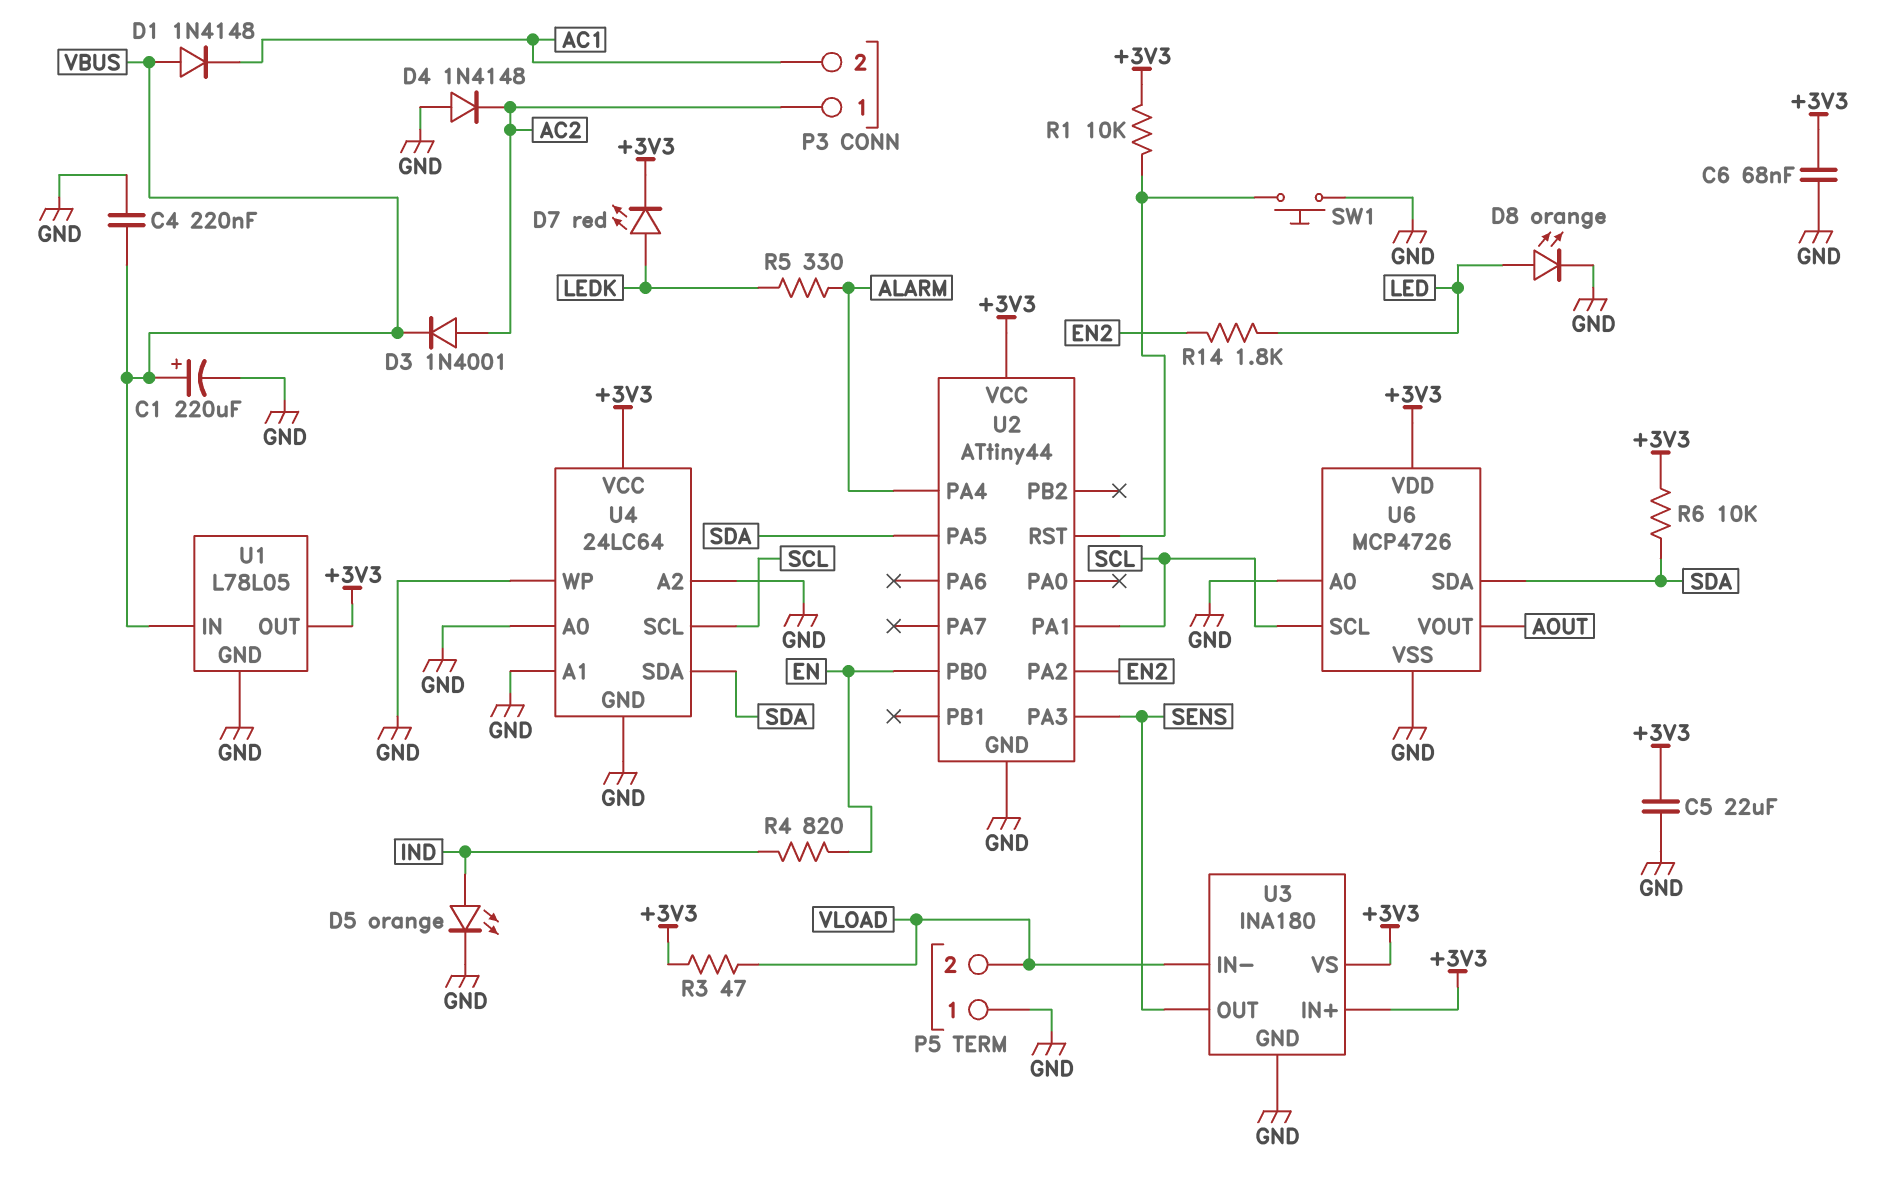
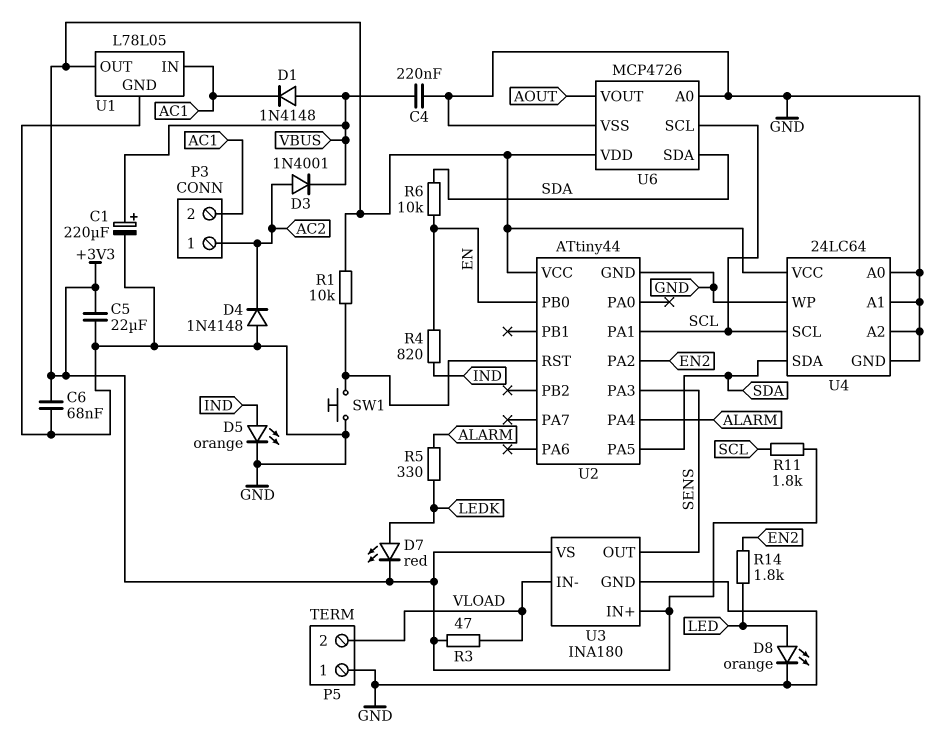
R6: 10k (+3V3, SDA) -> 10k (EN, SDA)
R11: none -> 1.8k (+3V3, SCL)
U1 pin IN: VBUS -> AC1

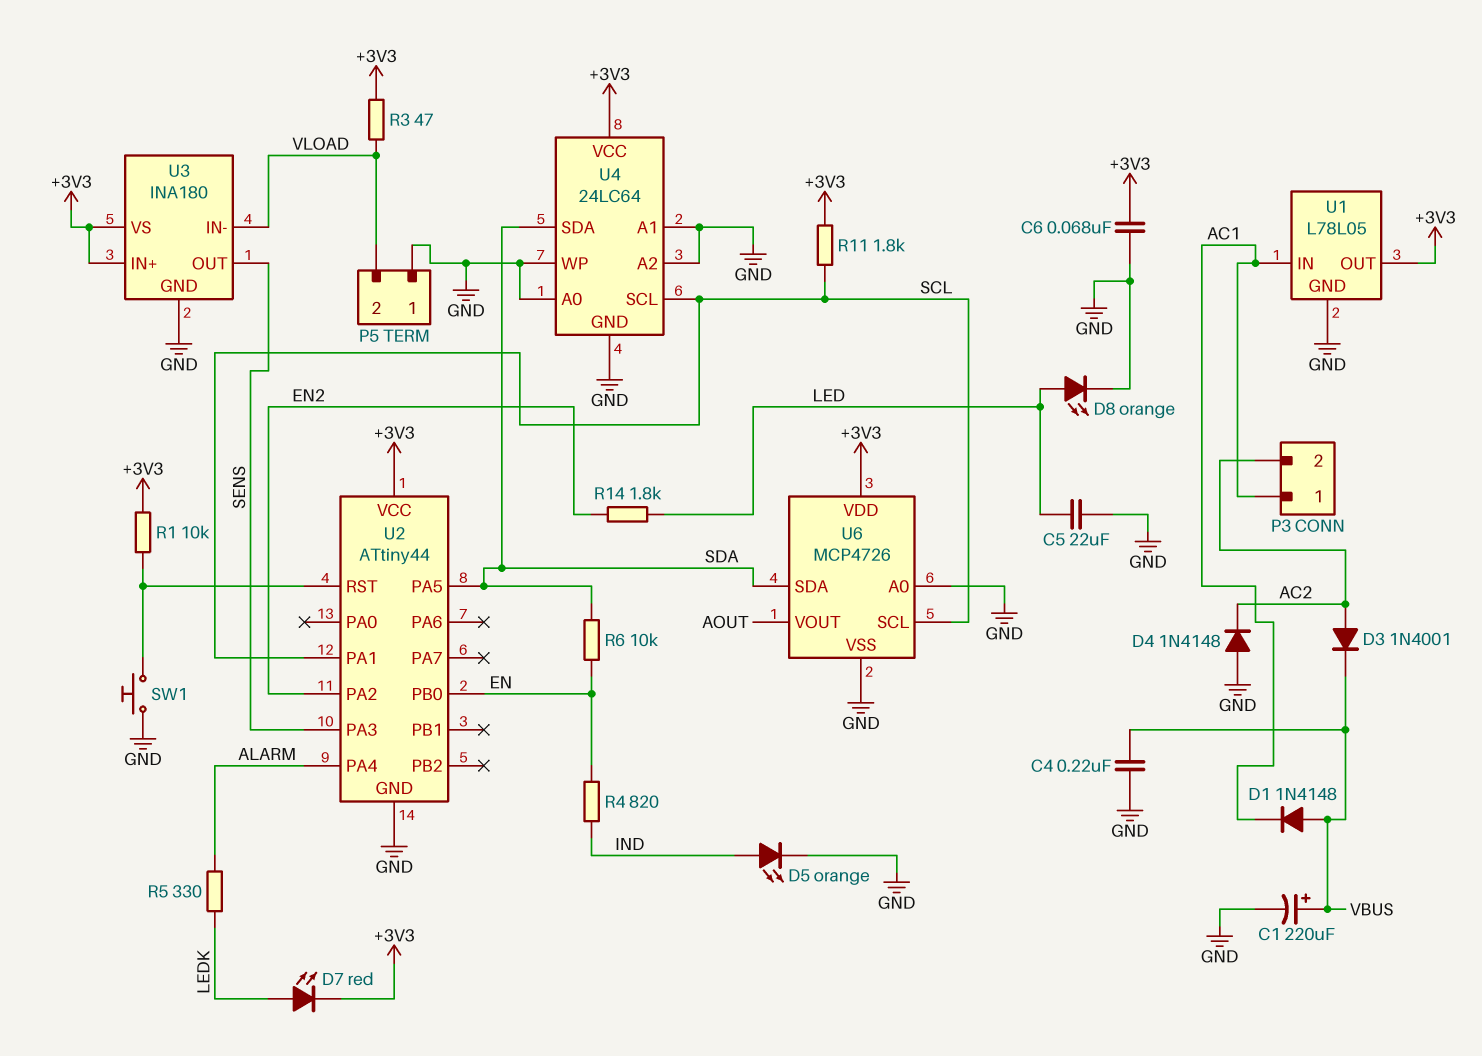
C5: 22uF (+3V3, GND) -> 22uF (GND, LED)
P3 pin 1: AC2 -> AC1
P3 pin 2: AC1 -> AC2

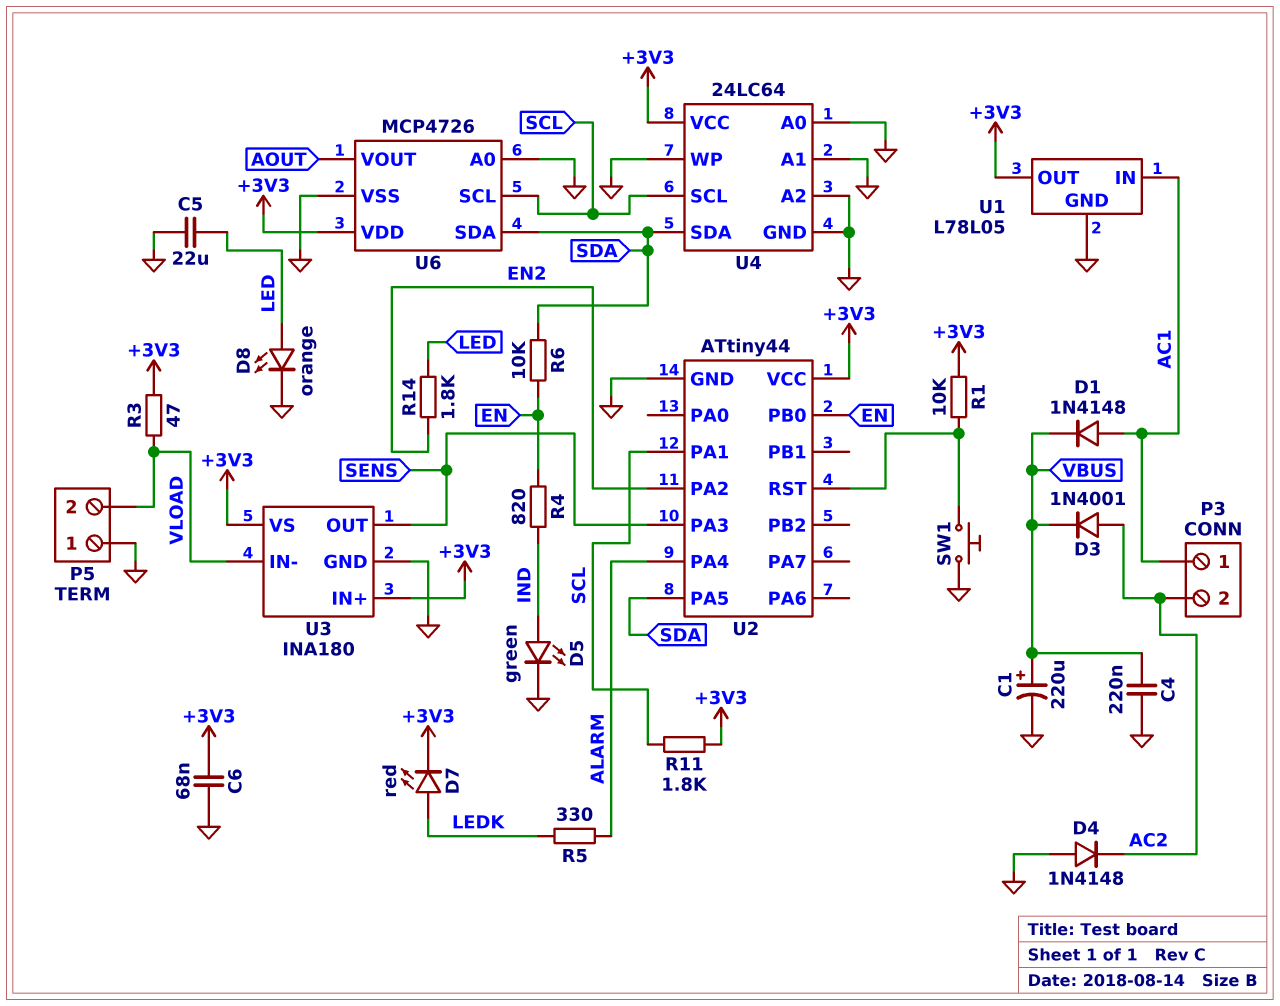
D1: diode 1N4148 (A VBUS, K AC1) -> diode 1N4148 (A AC1, K VBUS)
D5: LED orange (A IND, K GND) -> LED green (A IND, K GND)

